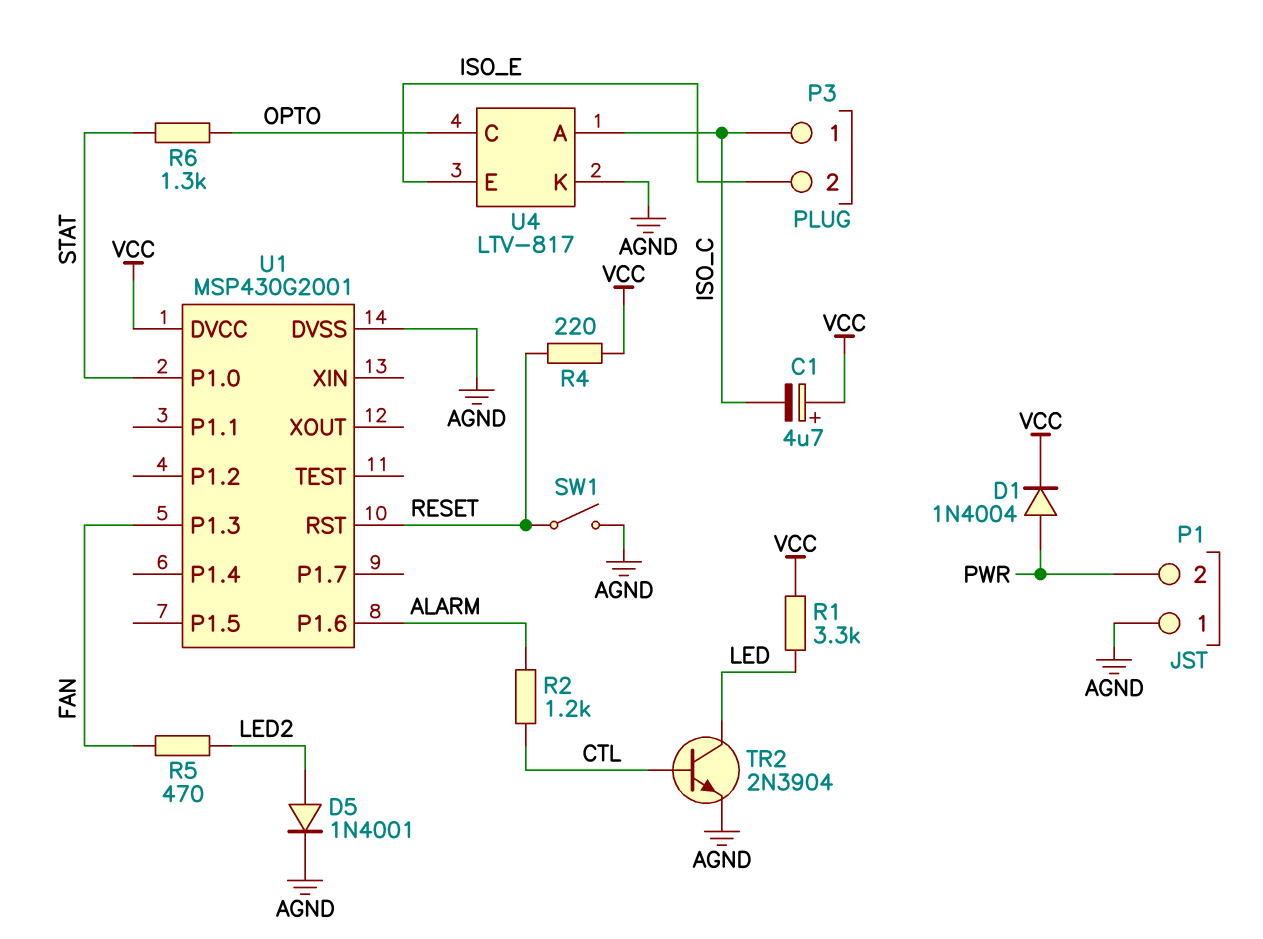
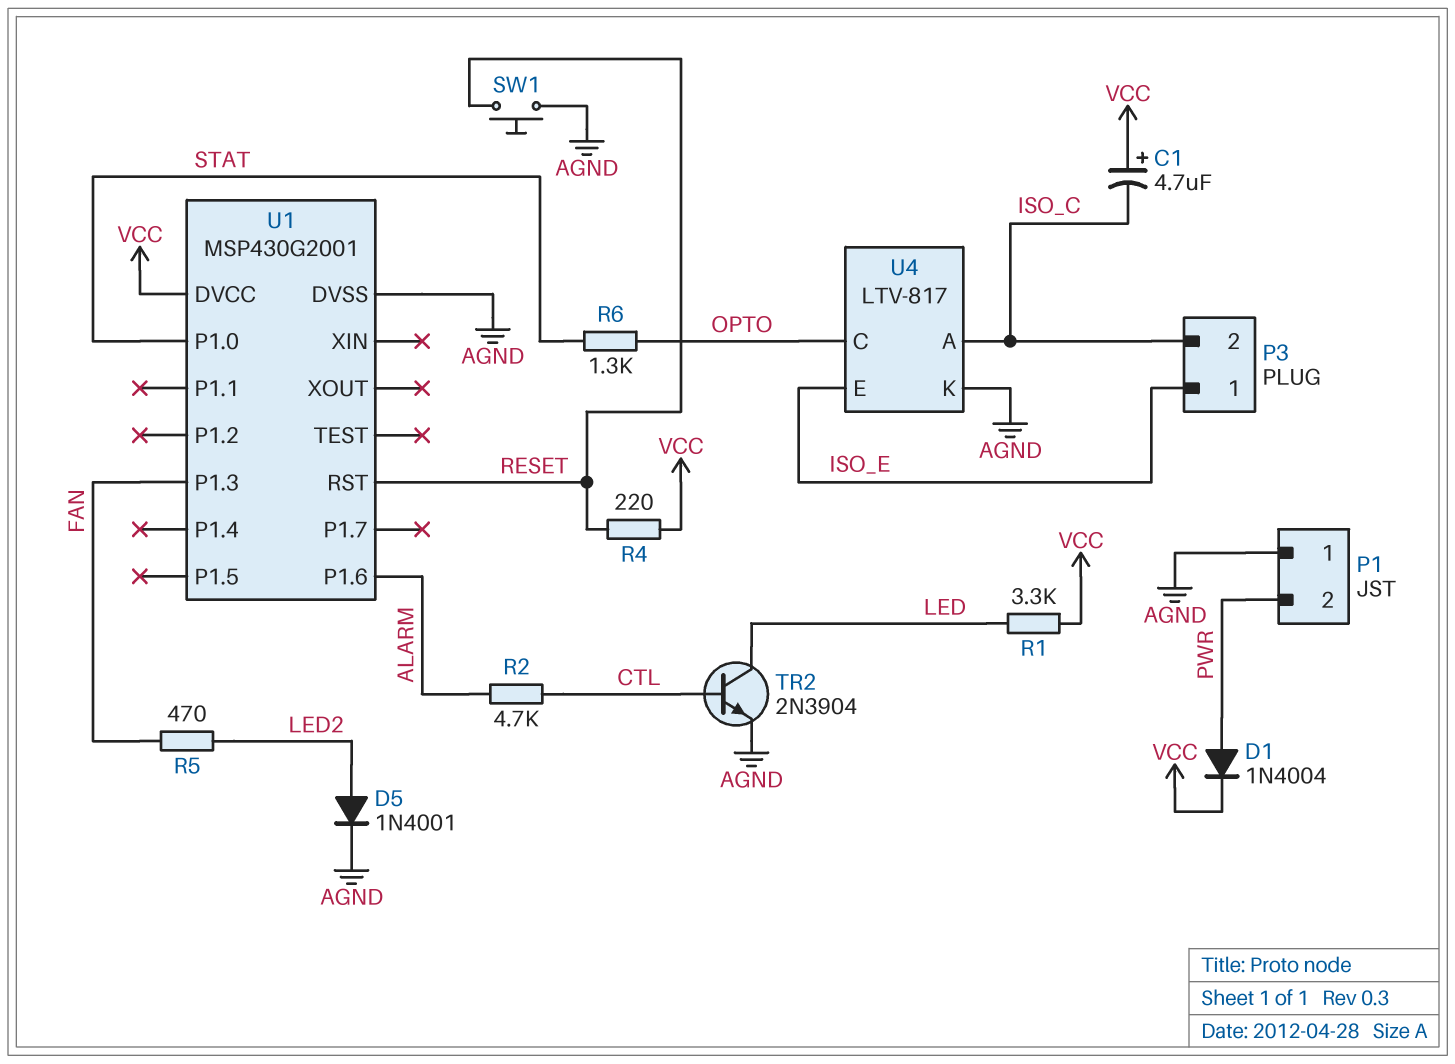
P3 pin 1: ISO_C -> ISO_E
P3 pin 2: ISO_E -> ISO_C
R2: 1.2k (ALARM, CTL) -> 4.7k (ALARM, CTL)
SW1: switch (AGND, RESET) -> button (AGND, RESET)

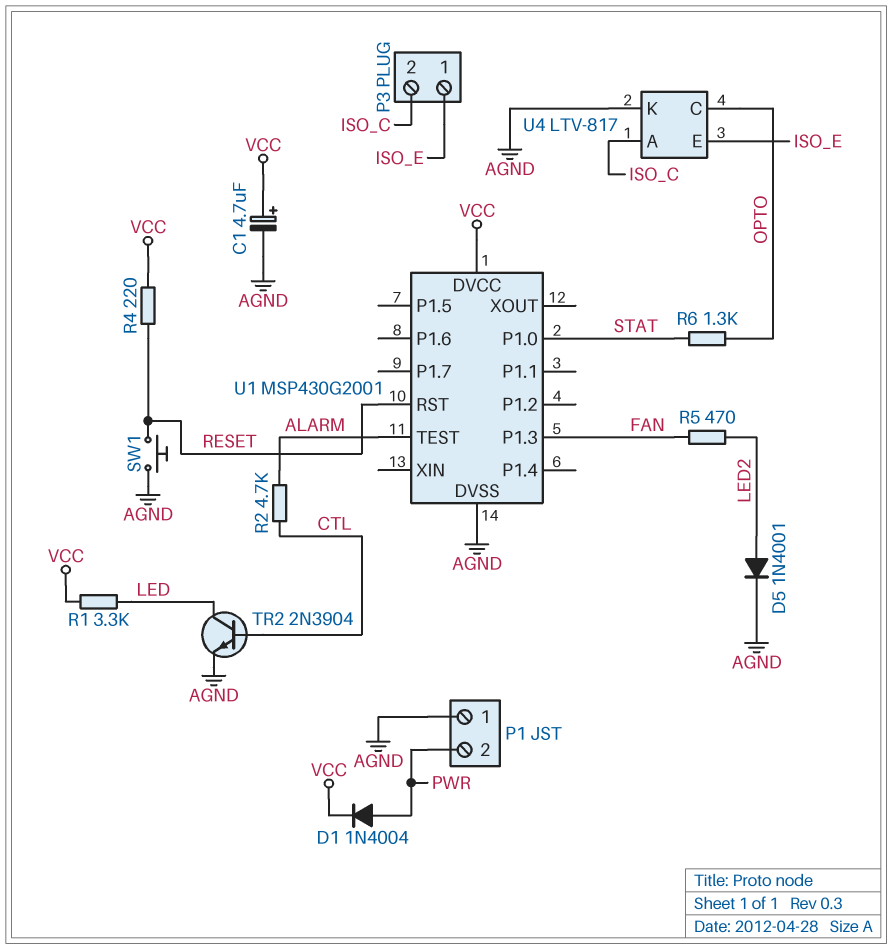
C1: 4.7uF (plus VCC, minus ISO_C) -> 4.7uF (plus VCC, minus AGND)
U1 pin P1.6: ALARM -> none
U1 pin TEST: none -> ALARM

